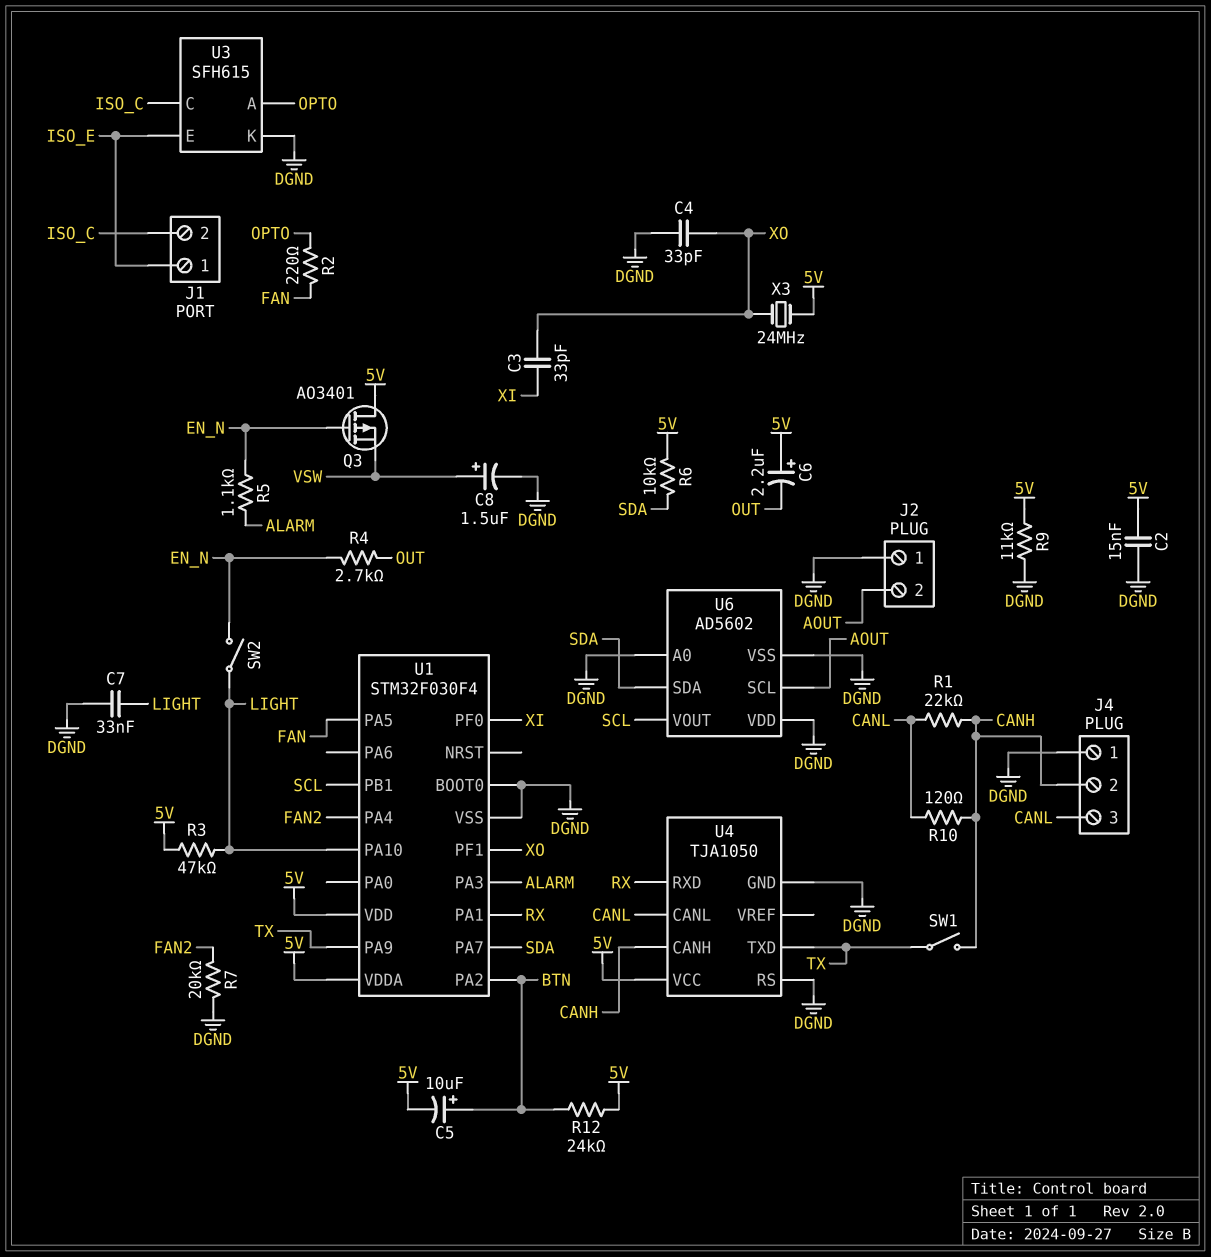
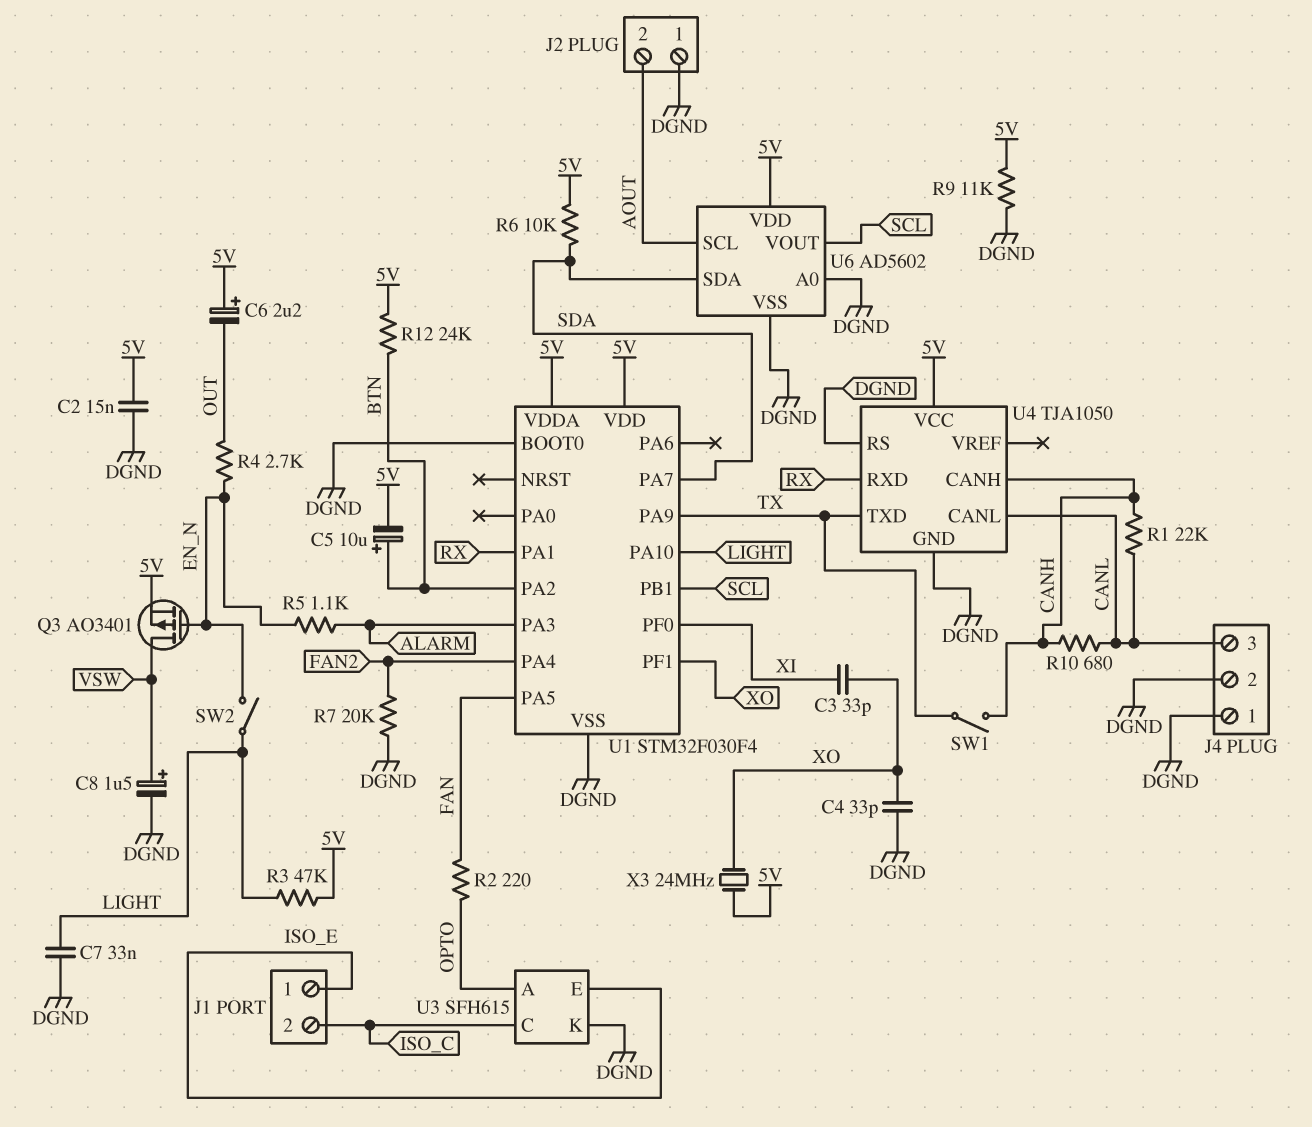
J4 pin 2: CANH -> DGND
Q3: PMOS AO3401 (G EN_N, D 5V, S VSW) -> PMOS AO3401 (G EN_N, D VSW, S 5V)
R10: 120 (CANH, CANL) -> 680 (CANH, CANL)
U6 pin VDD: DGND -> 5V

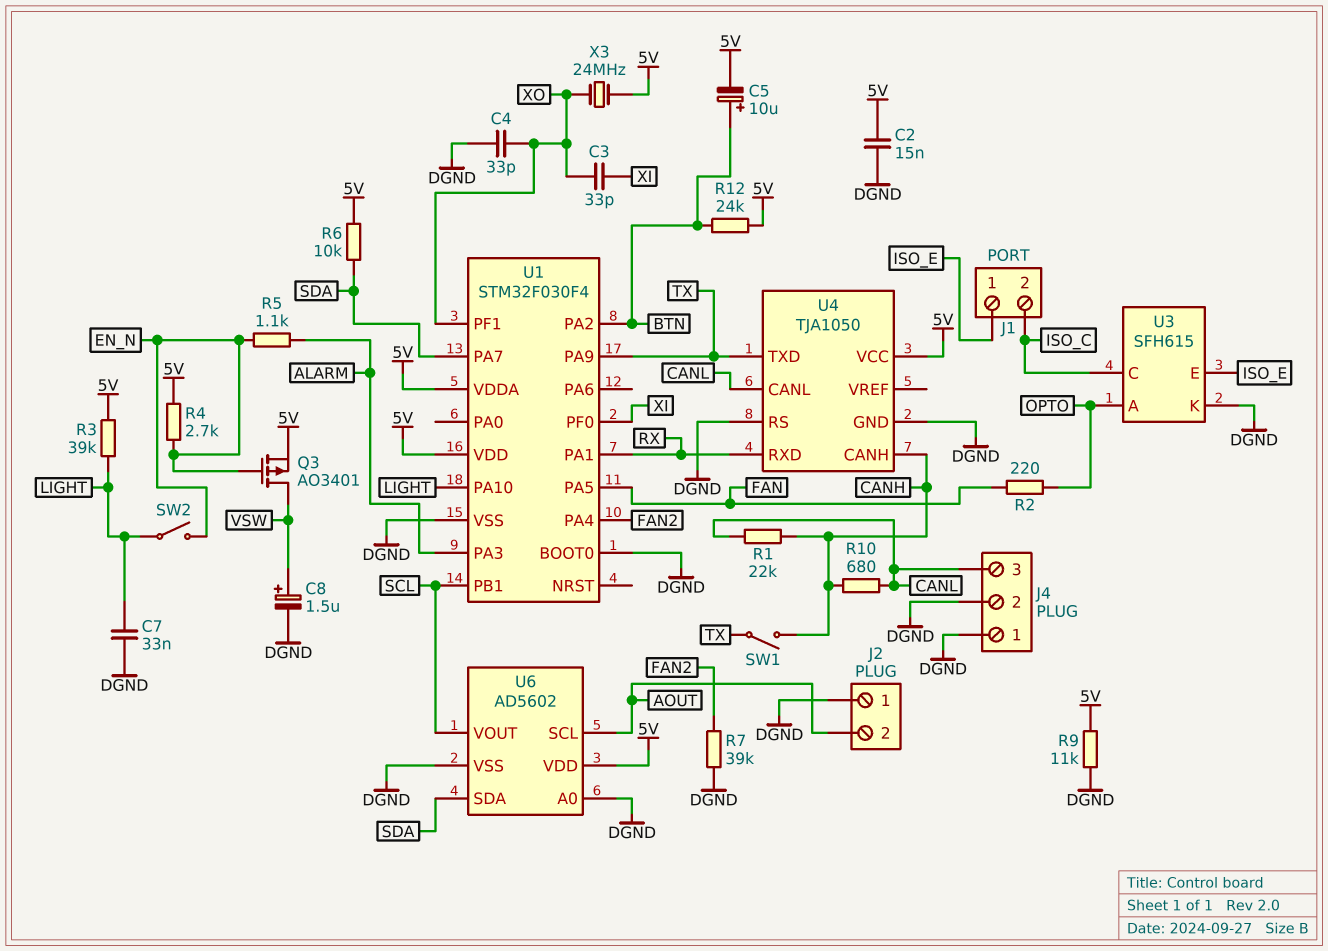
C6: 2.2uF (plus 5V, minus OUT) -> none
R3: 47k (5V, LIGHT) -> 39k (5V, LIGHT)
R4: 2.7k (EN_N, OUT) -> 2.7k (5V, EN_N)
R7: 20k (DGND, FAN2) -> 39k (DGND, FAN2)

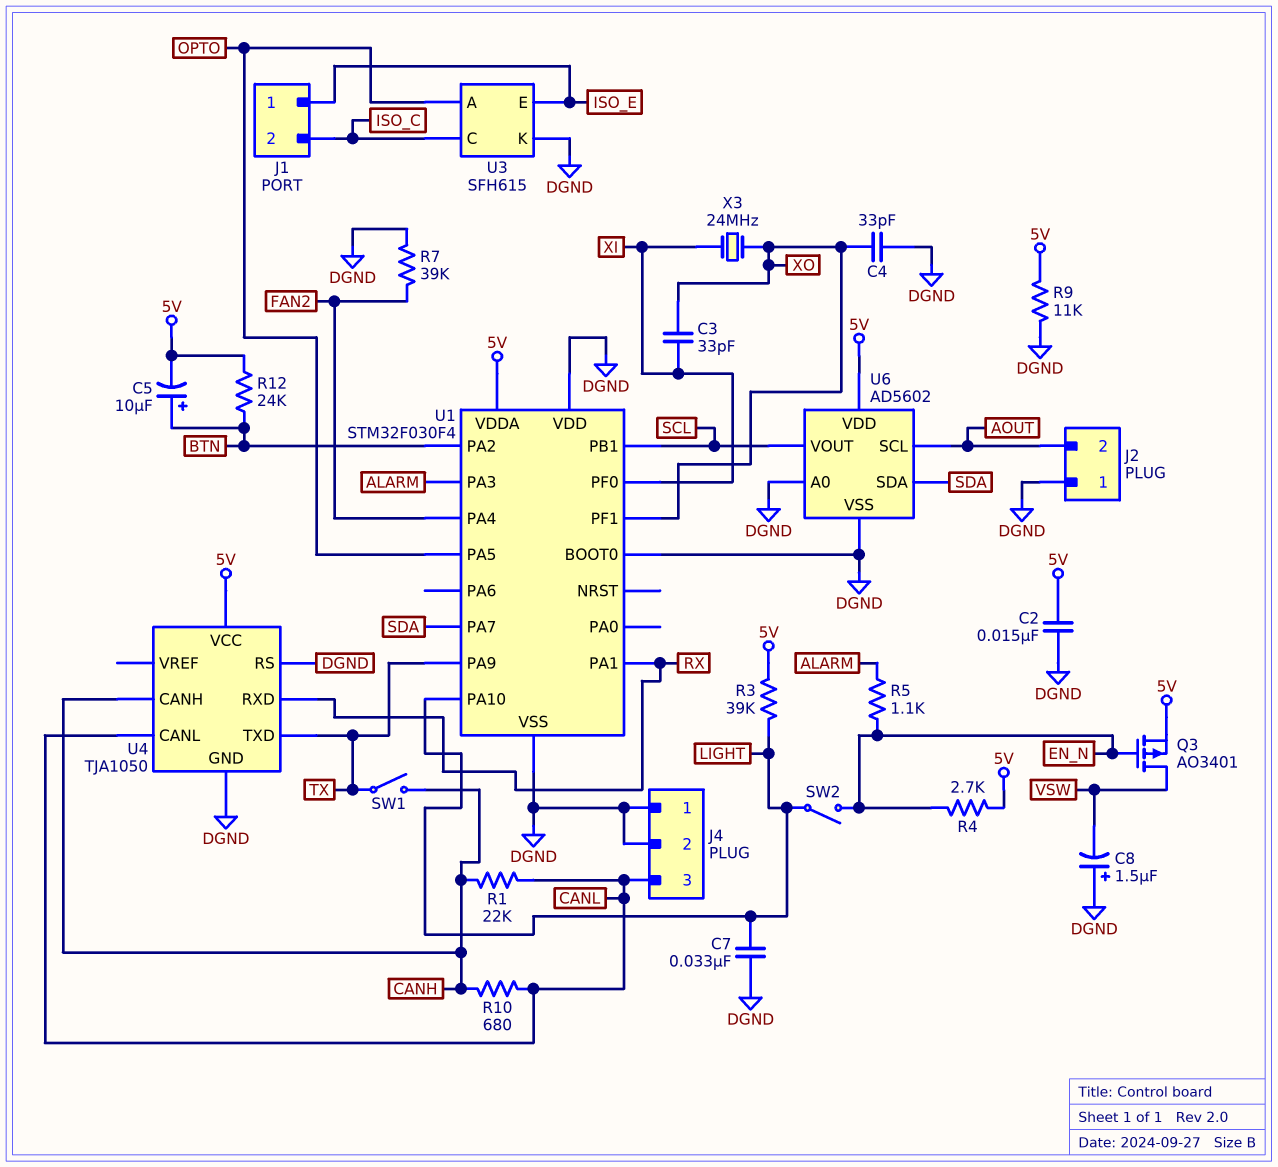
C8: 1.5uF (plus VSW, minus DGND) -> 1.5uF (plus DGND, minus VSW)
R2: 220 (FAN, OPTO) -> none
R6: 10k (5V, SDA) -> none
U1 pin PA5: FAN -> OPTO
U1 pin VDD: 5V -> DGND
X3: 24MHz (5V, XO) -> 24MHz (XI, XO)

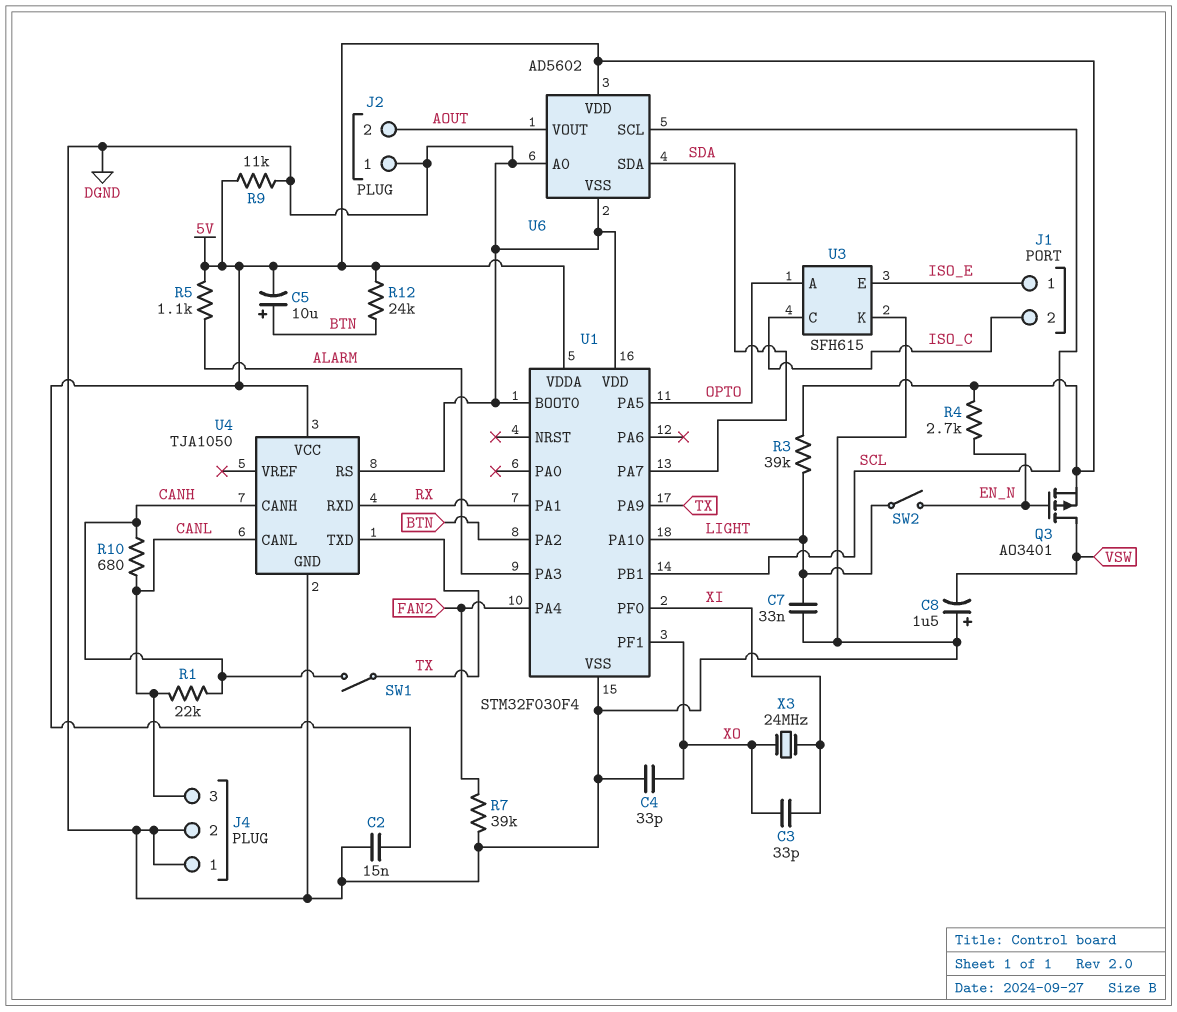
R5: 1.1k (ALARM, EN_N) -> 1.1k (5V, ALARM)
U6 pin SCL: AOUT -> SCL
U6 pin VOUT: SCL -> AOUT

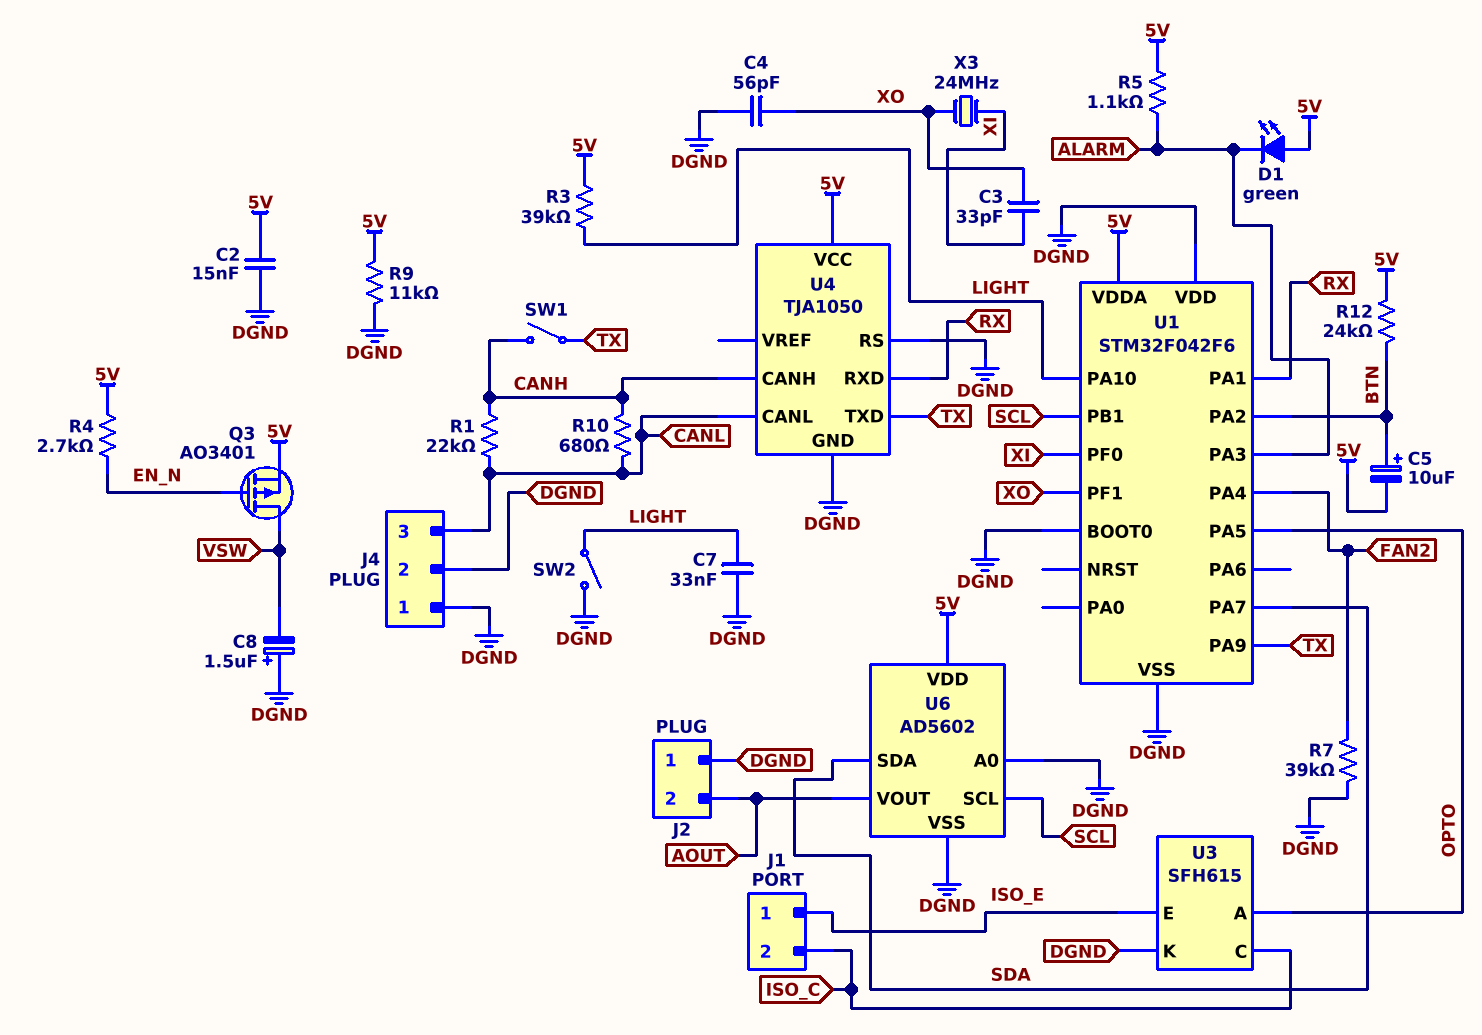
C4: 33pF (DGND, XO) -> 56pF (DGND, XO)
D1: none -> LED green (A 5V, K ALARM)
SW2: switch (EN_N, LIGHT) -> switch (DGND, LIGHT)
U1: STM32F030F4 -> STM32F042F6

